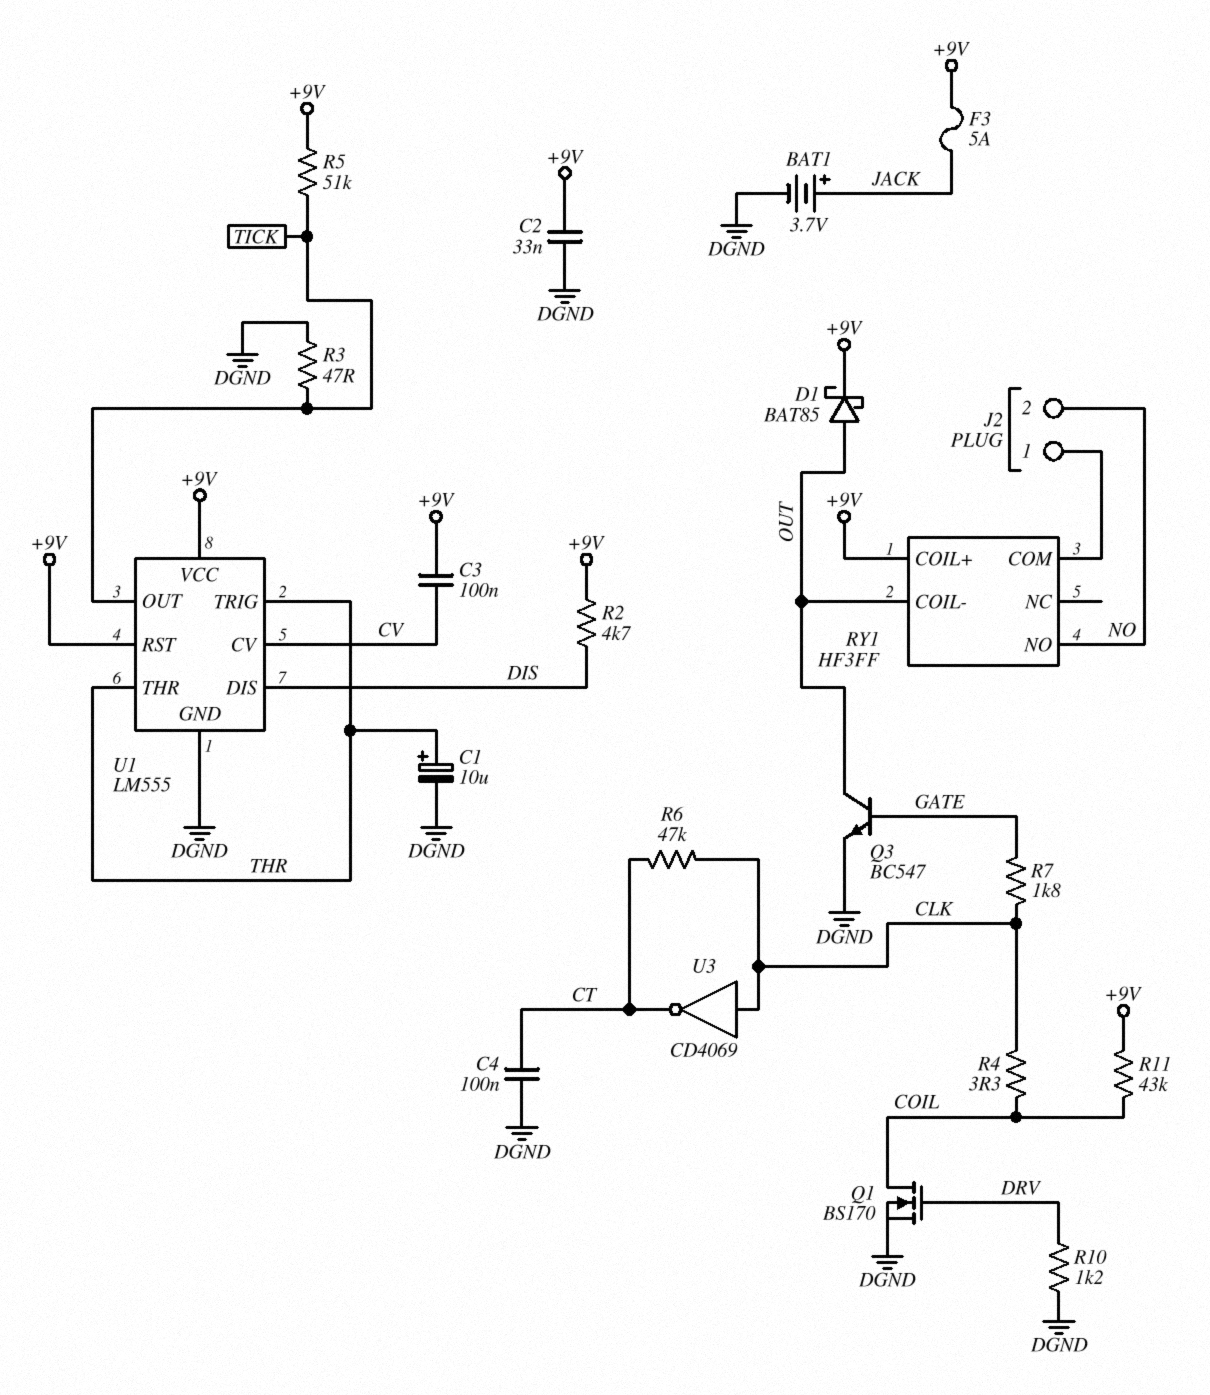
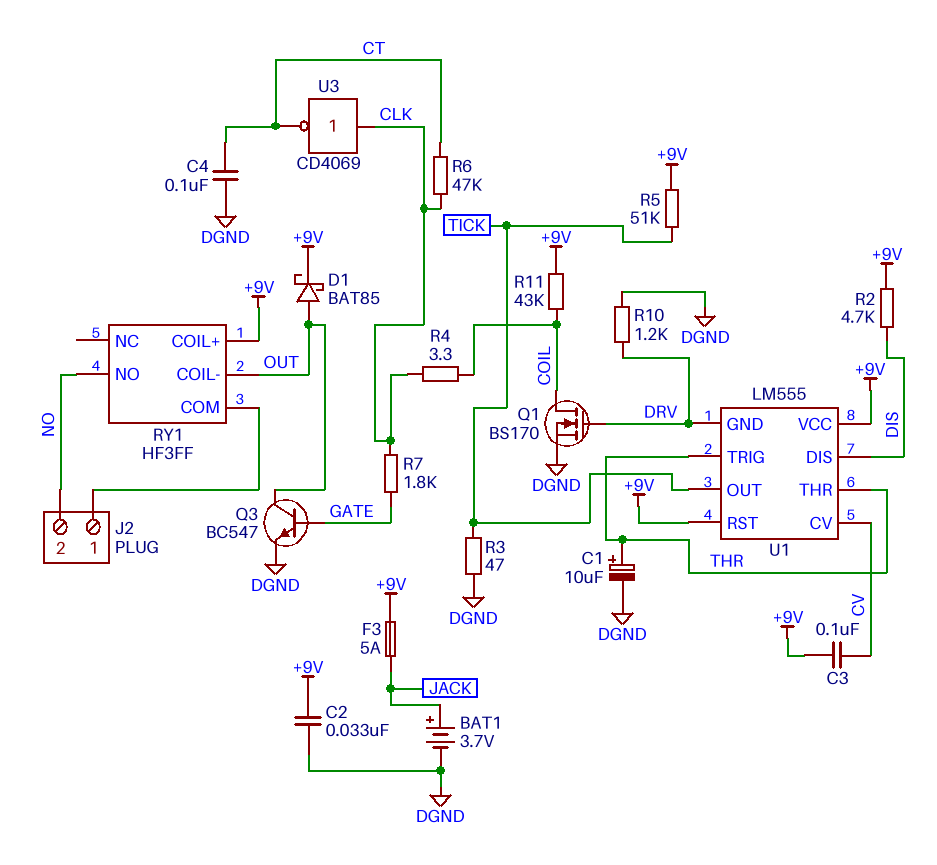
U1 pin GND: DGND -> DRV

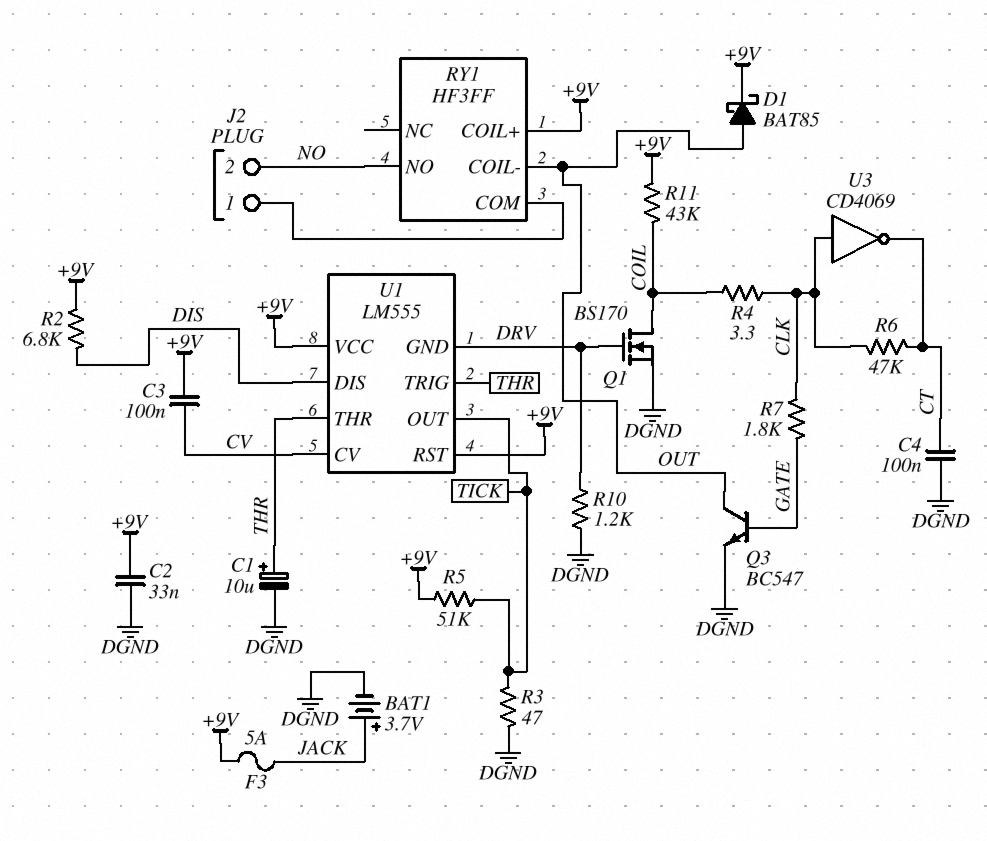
R2: 4.7k (+9V, DIS) -> 6.8k (+9V, DIS)

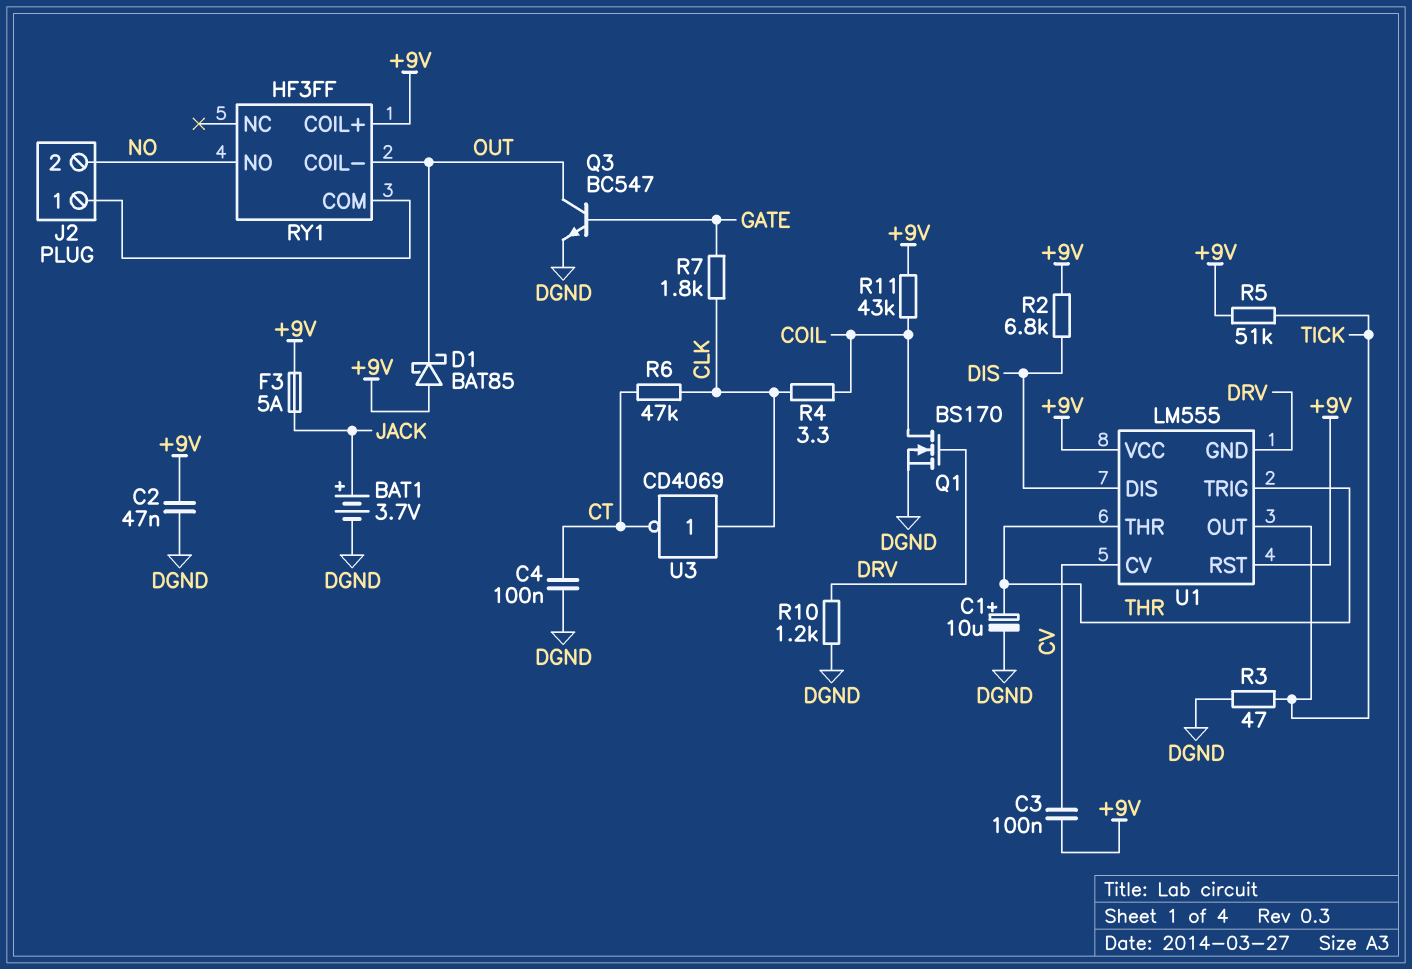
C2: 33nF (+9V, DGND) -> 47nF (+9V, DGND)
D1: schottky BAT85 (A OUT, K +9V) -> schottky BAT85 (A +9V, K OUT)

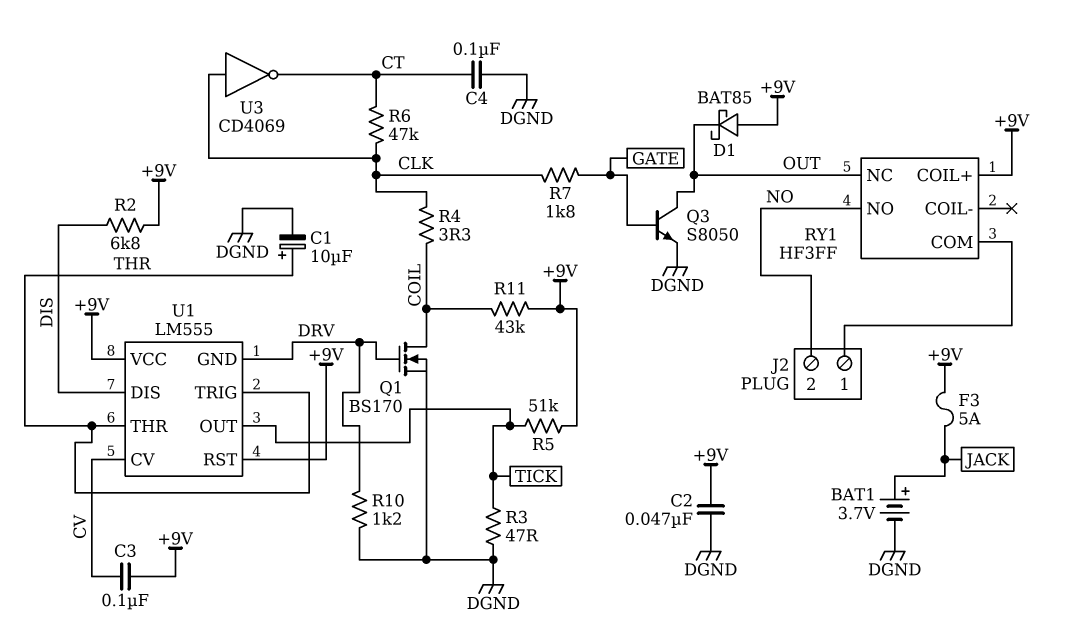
Q3: NPN BC547 (B GATE, C OUT, E DGND) -> NPN S8050 (B GATE, C OUT, E DGND)
RY1 pin COIL-: OUT -> none
RY1 pin NC: none -> OUT

